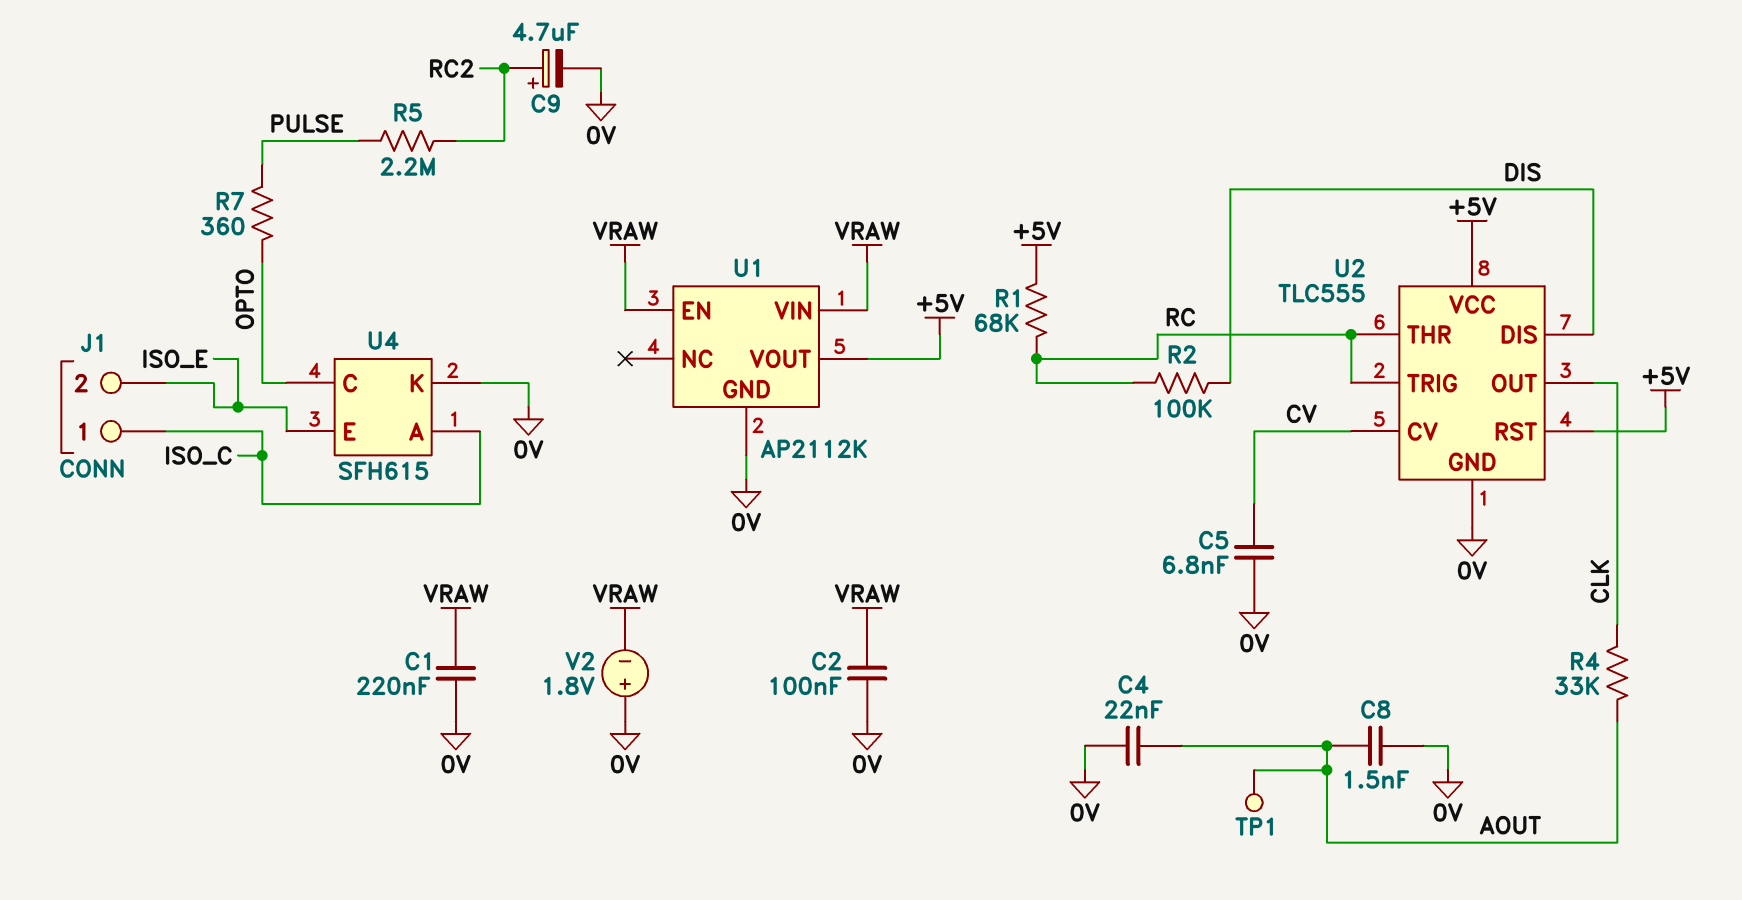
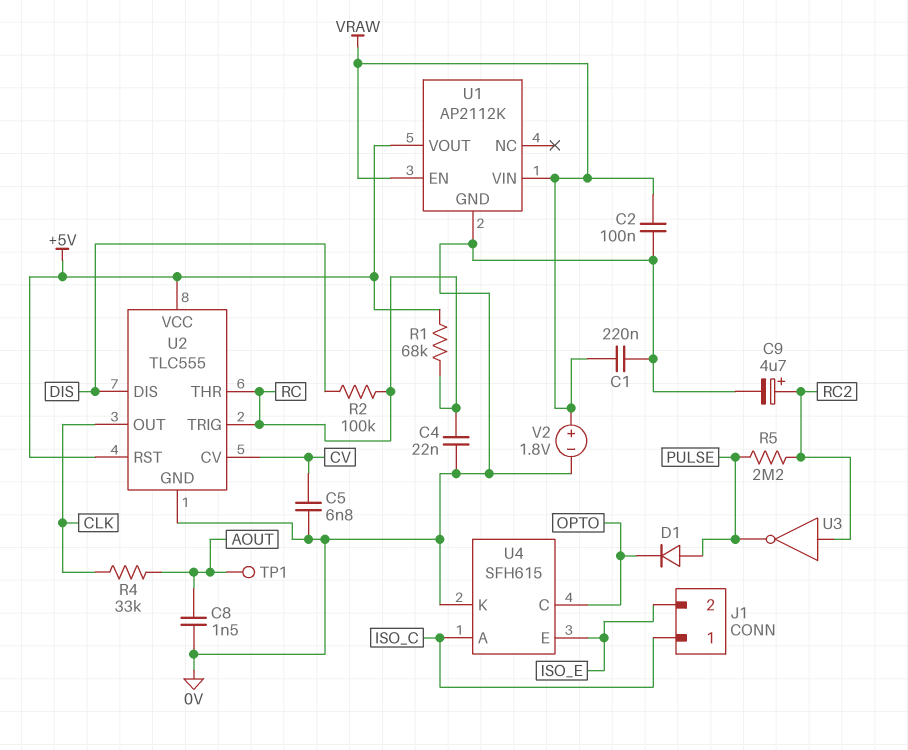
C4: 22nF (0V, AOUT) -> 22nF (0V, RC)
D1: none -> diode (A PULSE, K OPTO)
R7: 360 (OPTO, PULSE) -> none
U3: none -> NOT (in RC2, out PULSE)
V2: 1.8V (plus 0V, minus VRAW) -> 1.8V (plus VRAW, minus 0V)

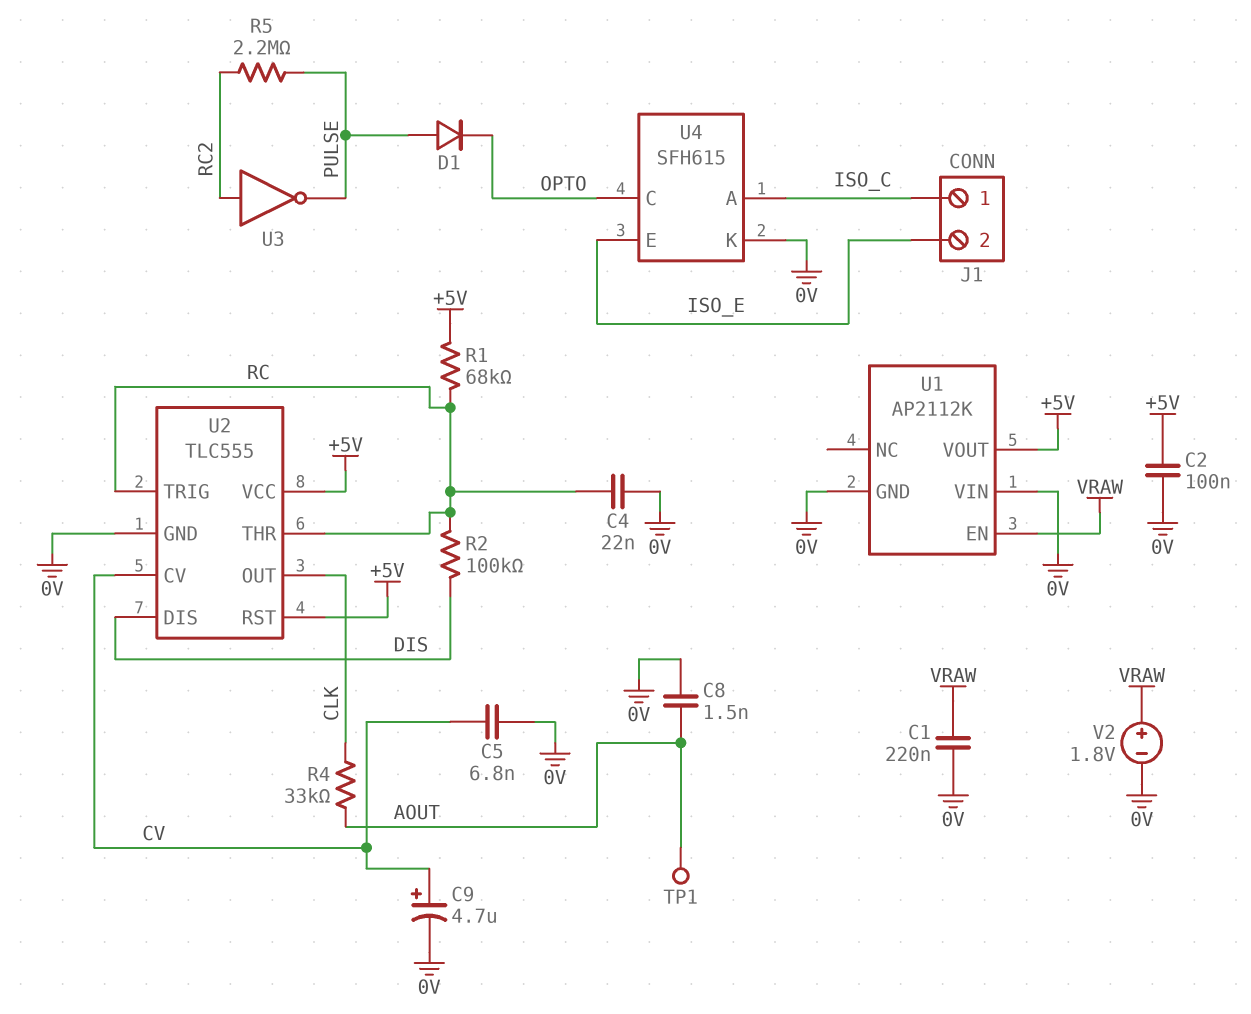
C2: 100nF (0V, VRAW) -> 100nF (+5V, 0V)
C9: 4.7uF (plus RC2, minus 0V) -> 4.7uF (plus CV, minus 0V)
U1 pin VIN: VRAW -> 0V

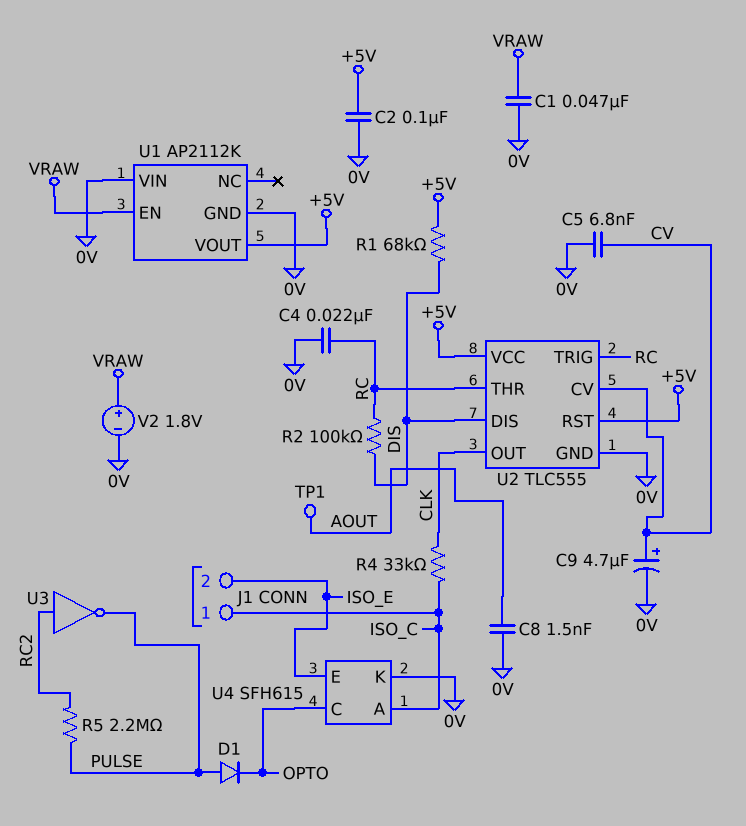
C1: 220nF (0V, VRAW) -> 47nF (0V, VRAW)
R1: 68k (+5V, RC) -> 68k (+5V, DIS)
R4: 33k (AOUT, CLK) -> 33k (CLK, ISO_C)

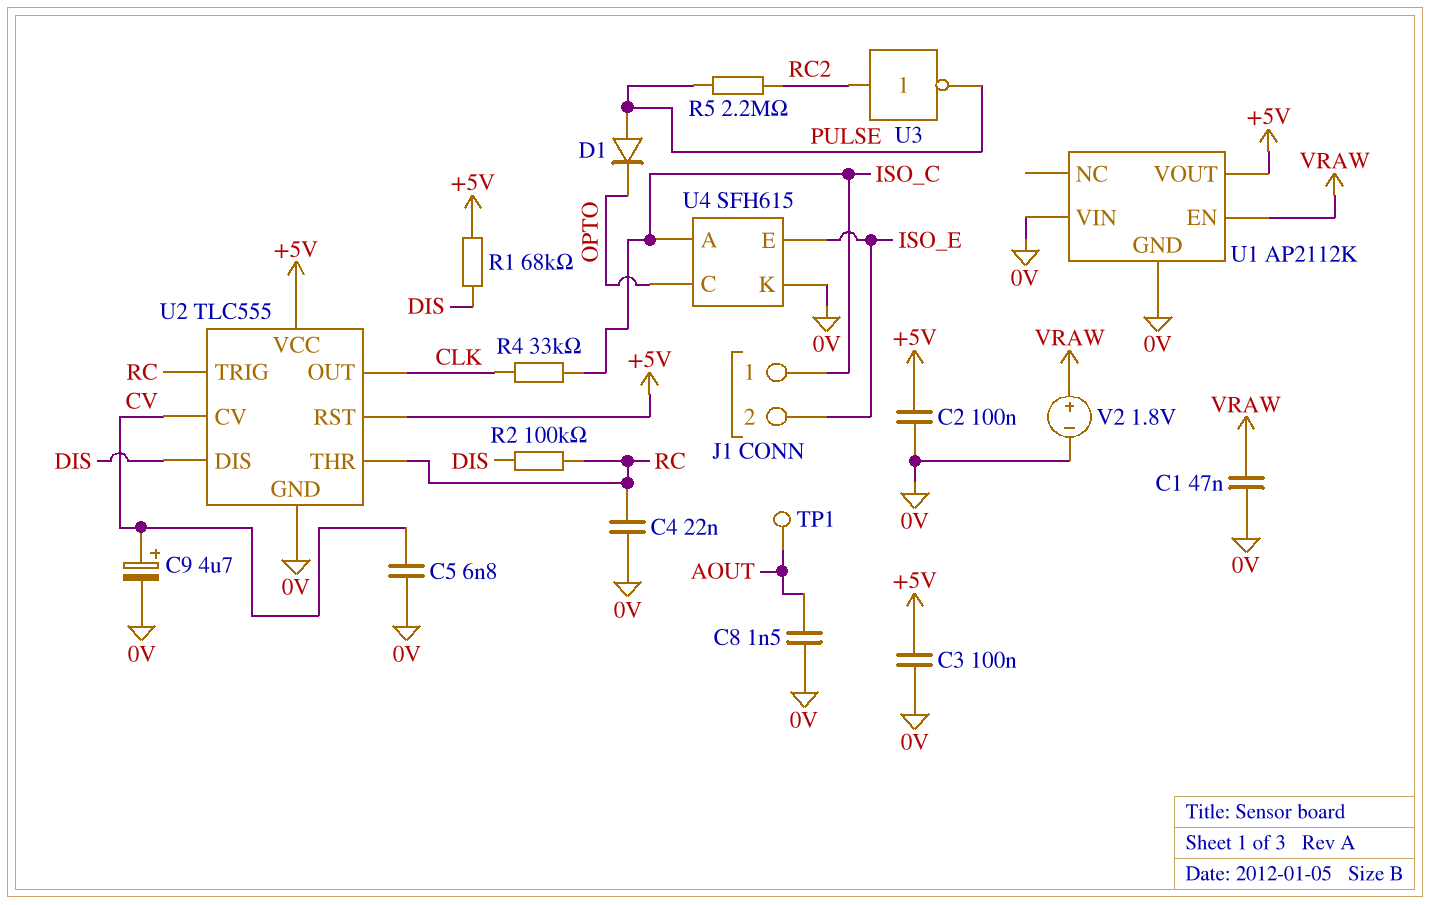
C3: none -> 100nF (+5V, 0V)

